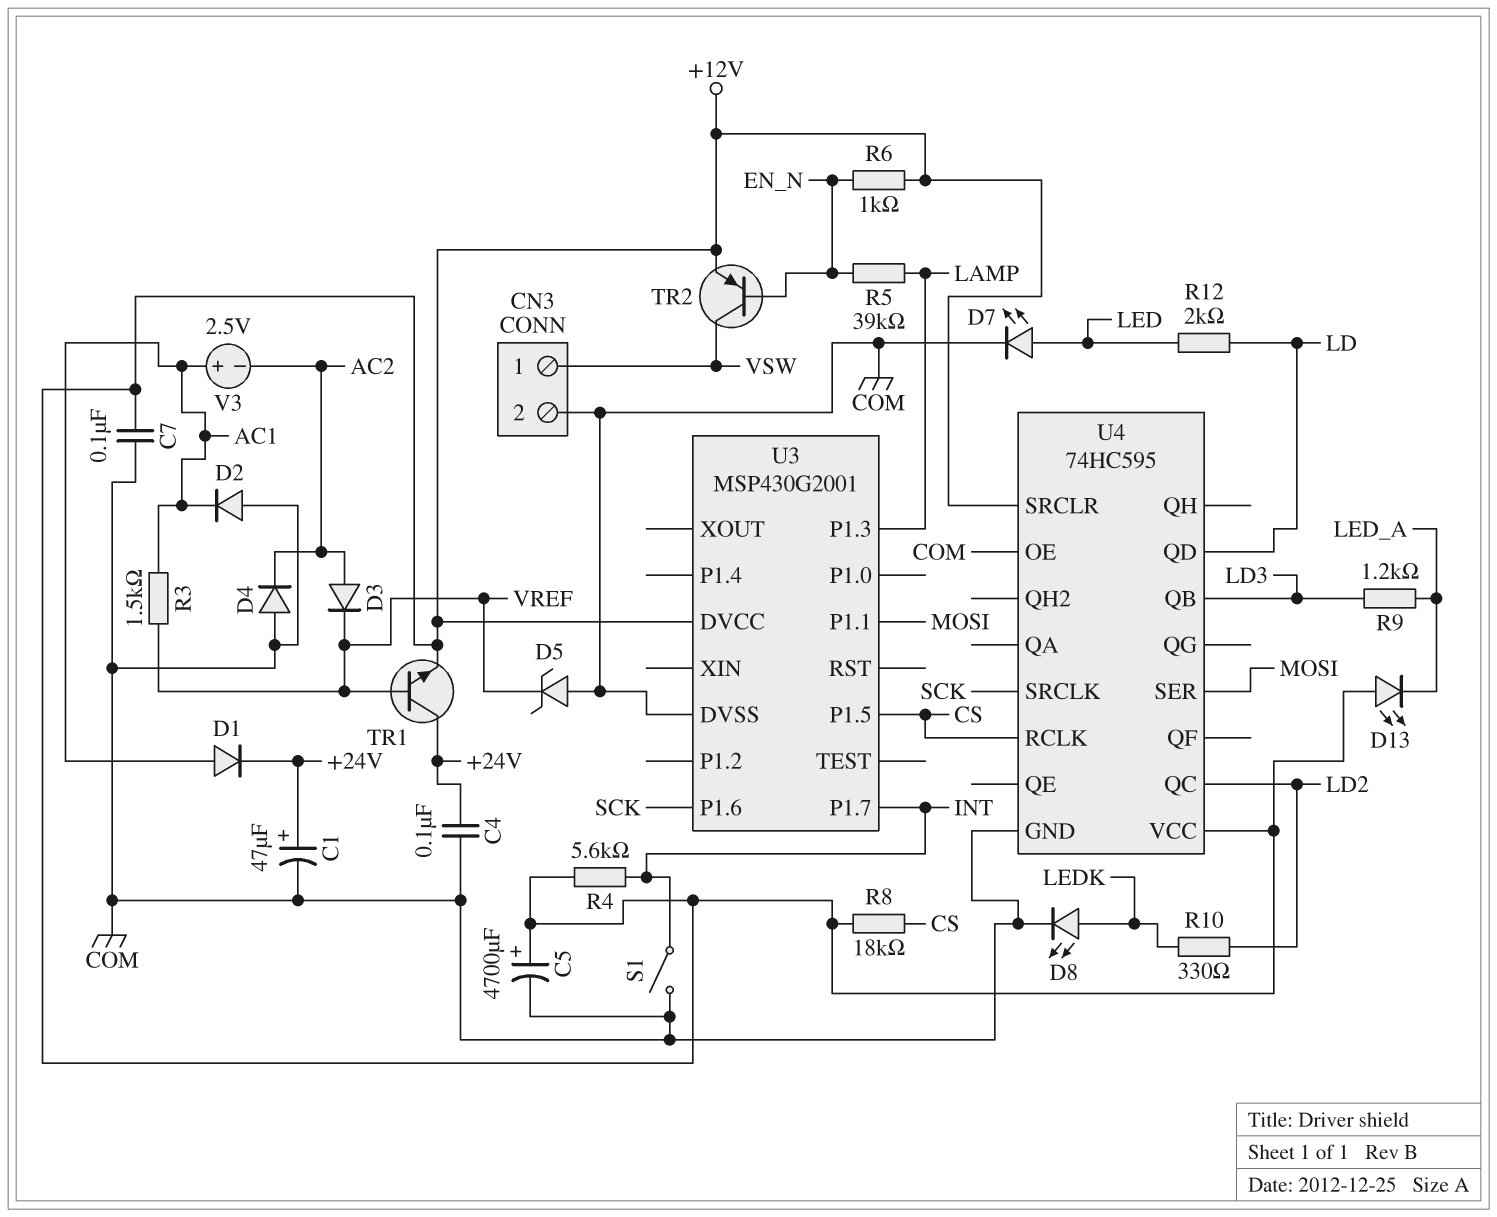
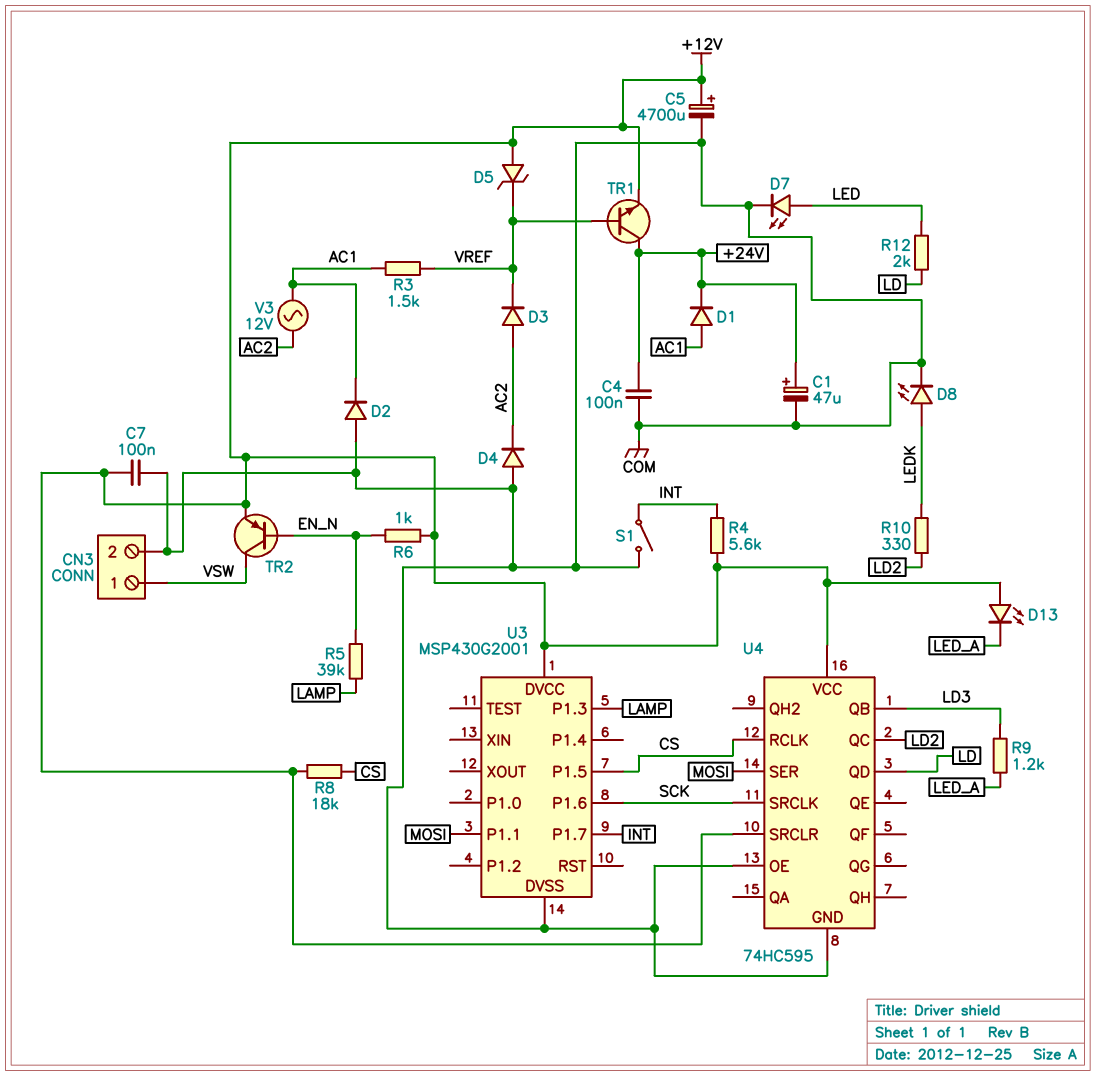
D5: zener (A COM, K VREF) -> zener (A +12V, K VREF)
V3: 2.5V (plus AC1, minus AC2) -> AC 12V (AC1, AC2)

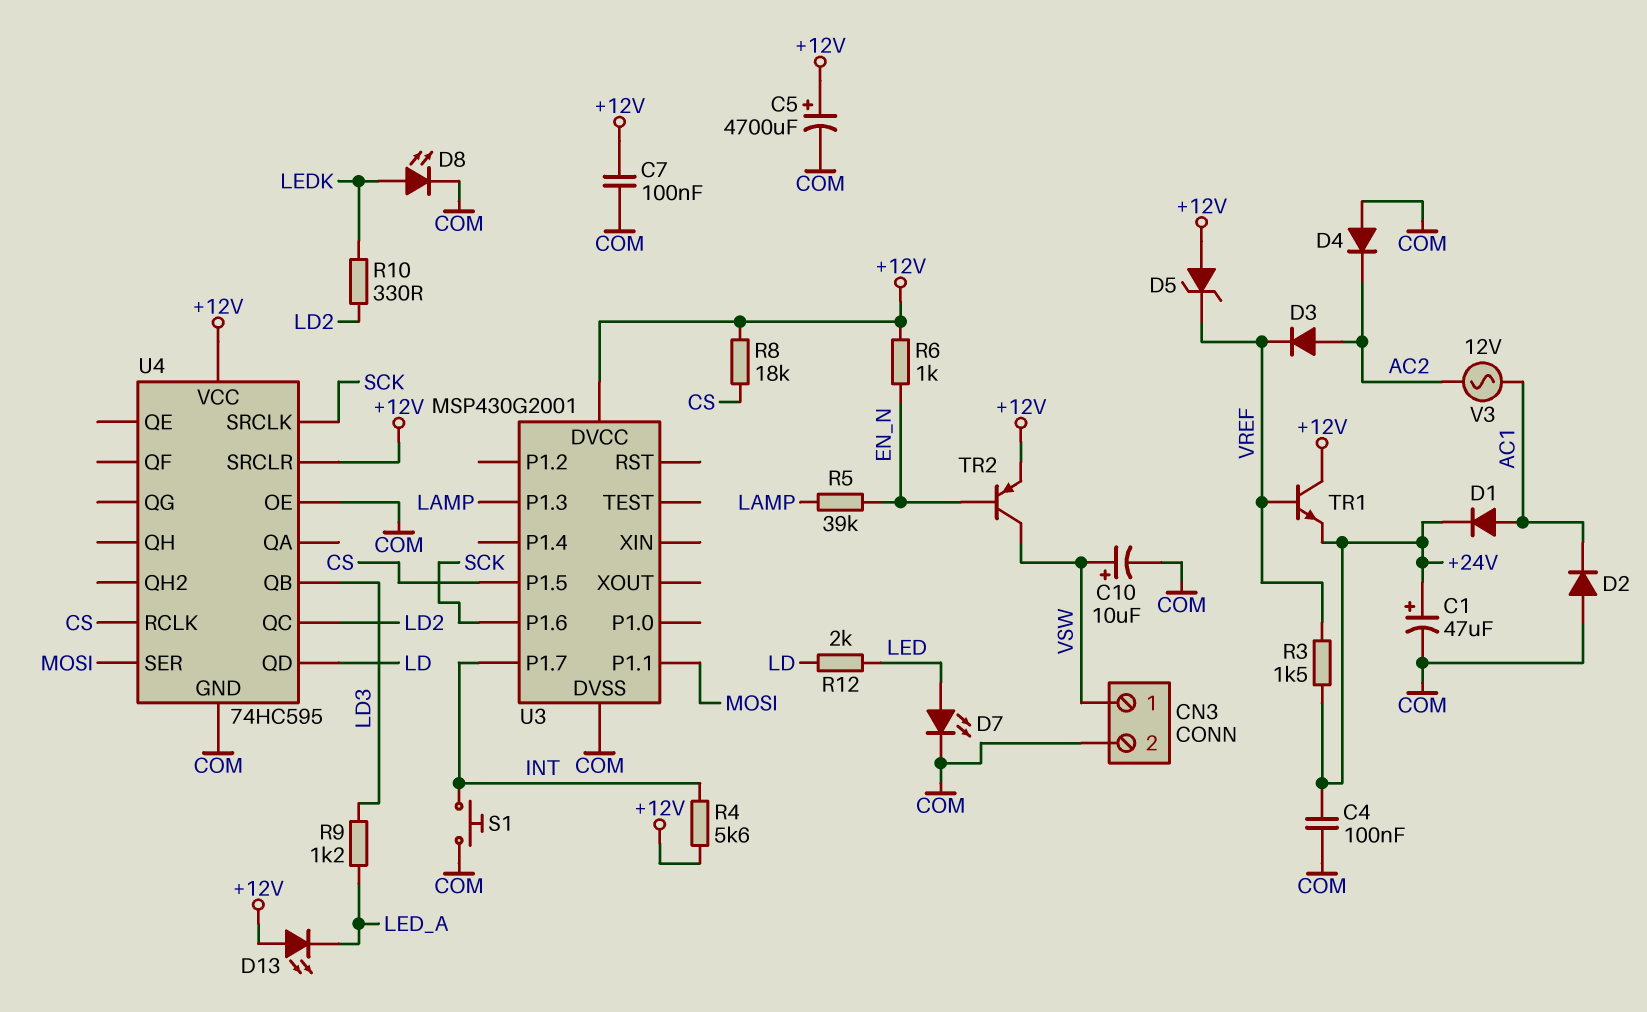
C10: none -> 10uF (plus VSW, minus COM)
R3: 1.5k (AC1, VREF) -> 1.5k (+24V, VREF)
S1: switch (COM, INT) -> button (COM, INT)
TR1: NPN (B VREF, C +24V, E +12V) -> NPN (B VREF, C +12V, E +24V)

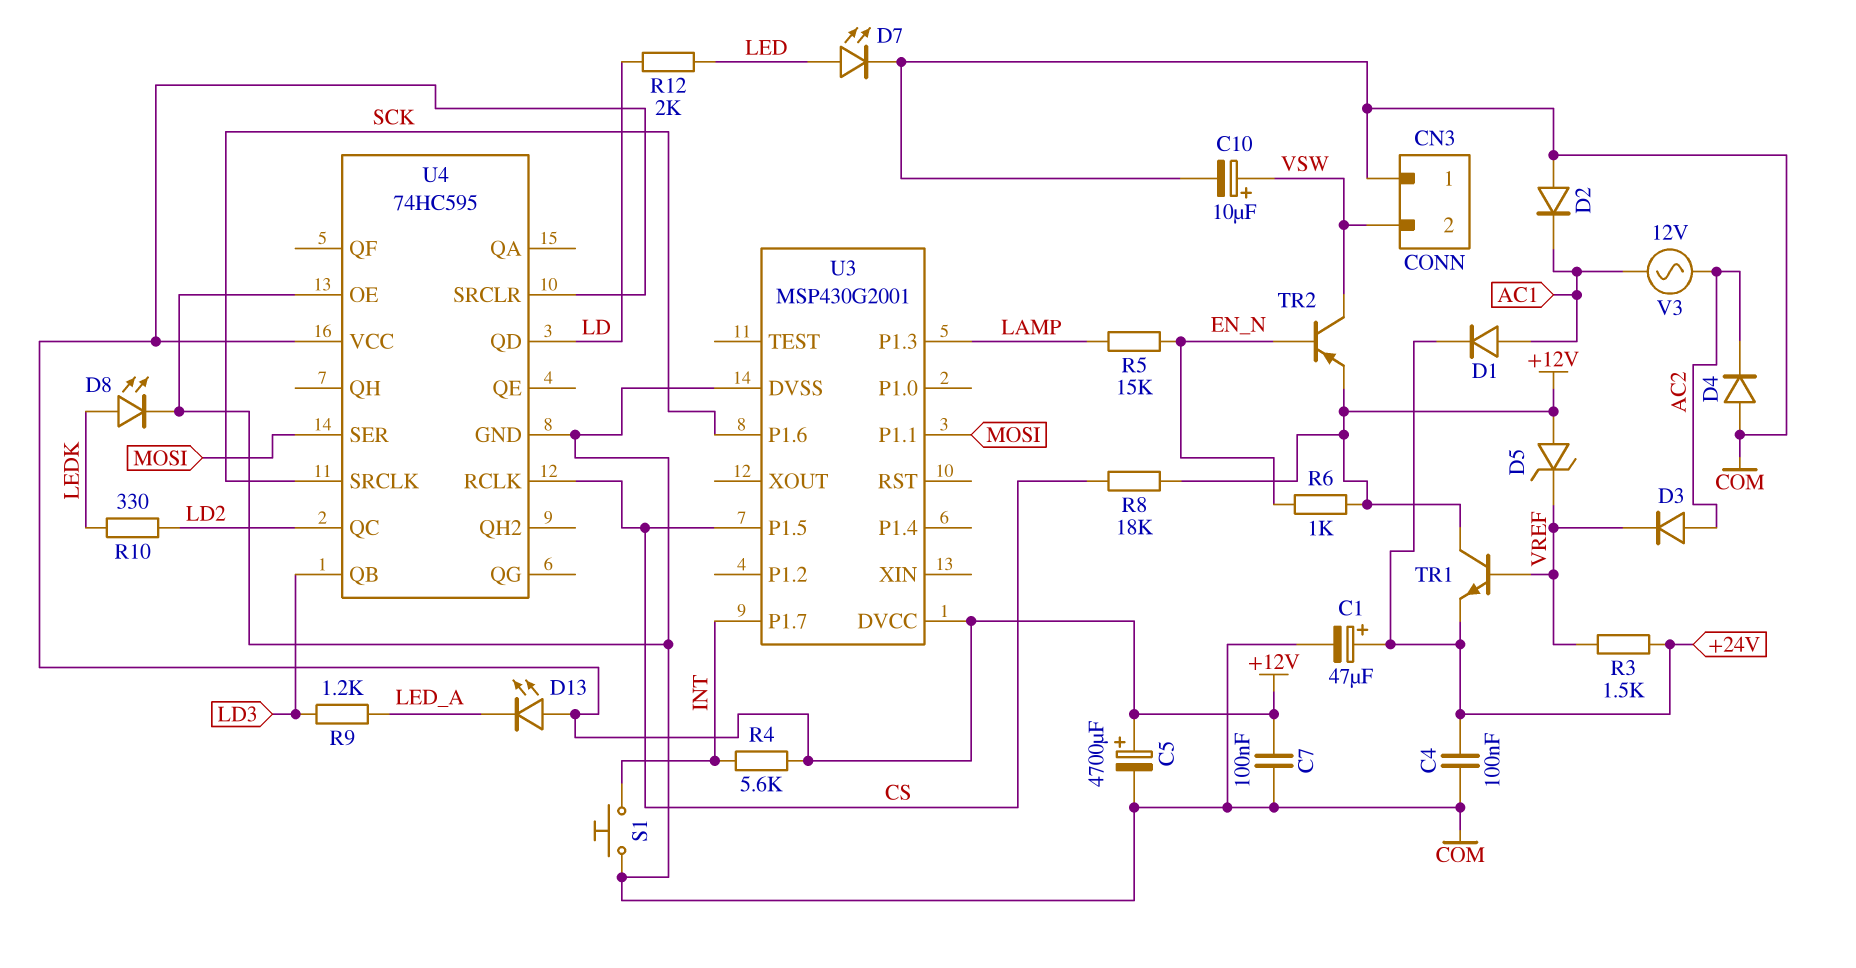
CN3 pin 1: VSW -> COM
CN3 pin 2: COM -> VSW
R5: 39k (EN_N, LAMP) -> 15k (EN_N, LAMP)

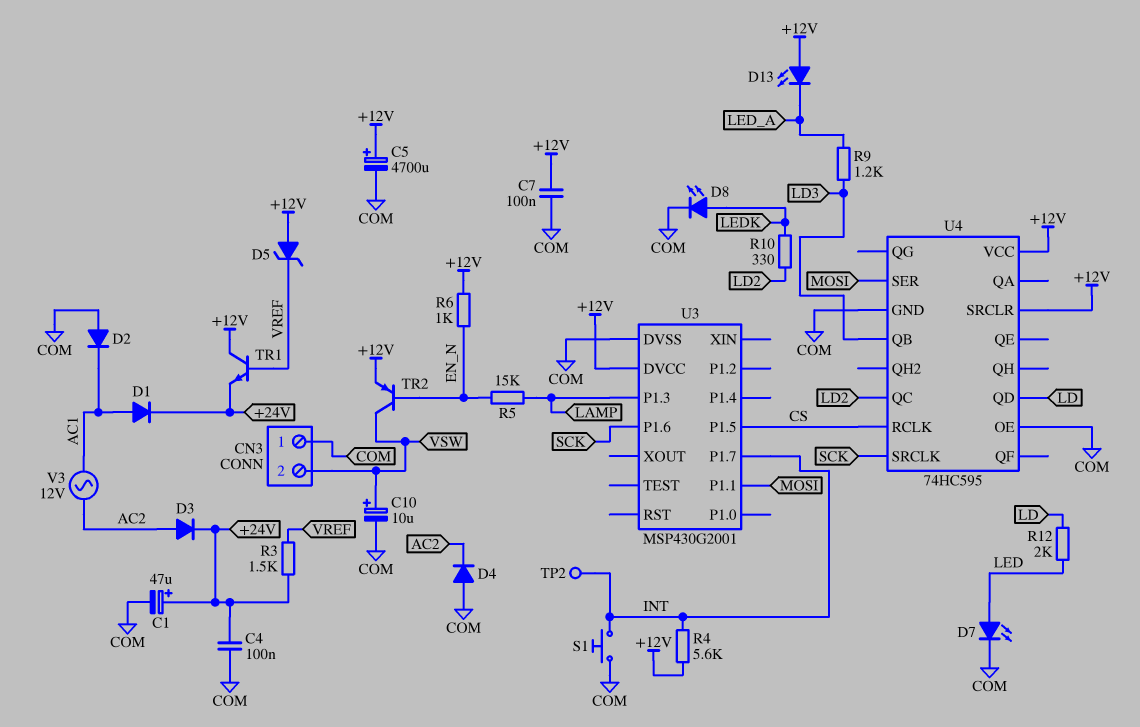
D3: diode (A AC2, K VREF) -> diode (A AC2, K +24V)
R8: 18k (+12V, CS) -> none
TP2: none -> test point (INT)

